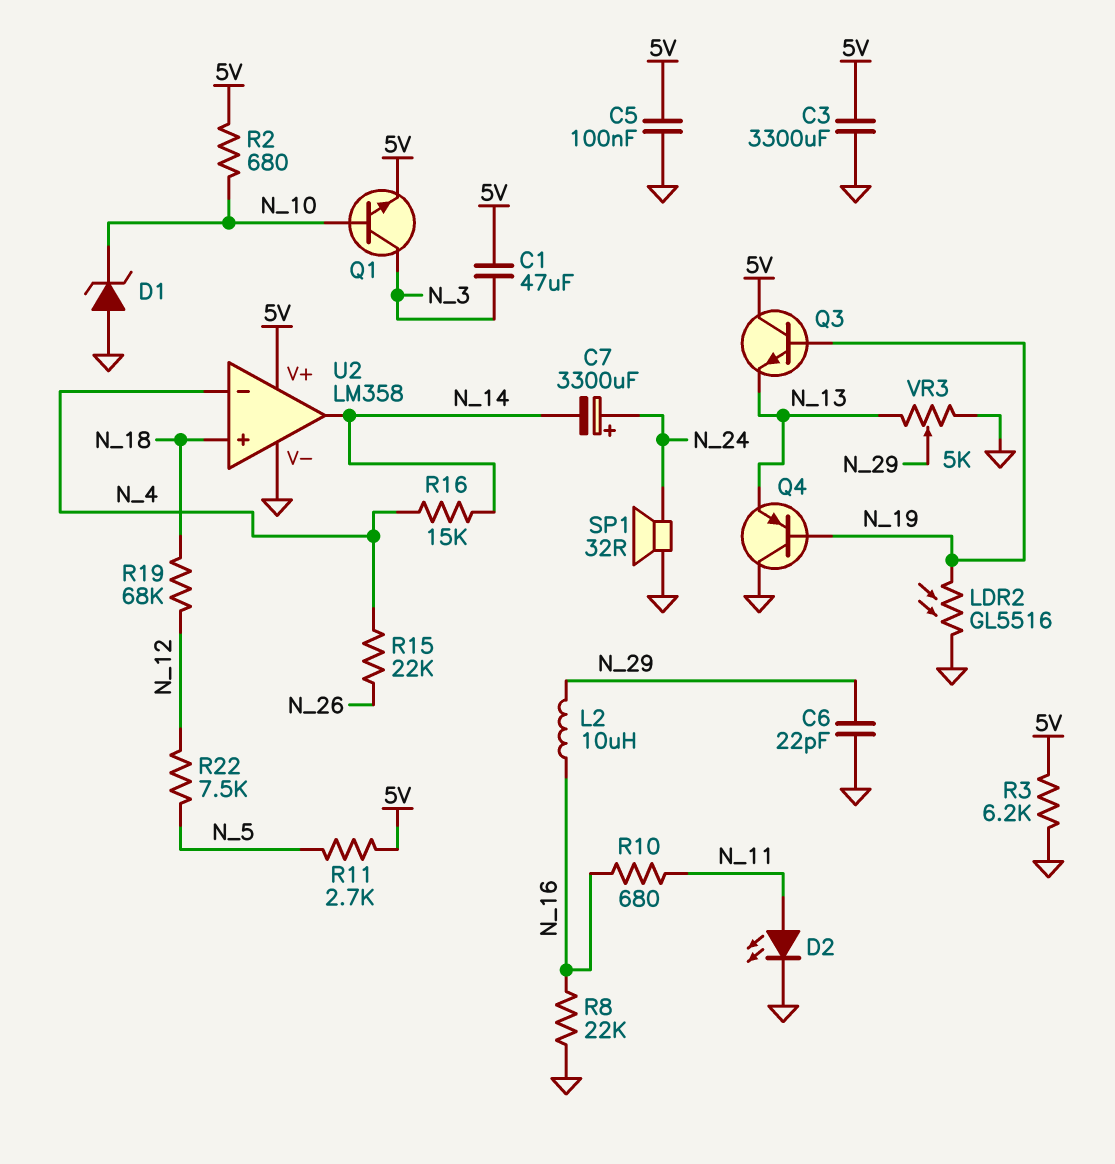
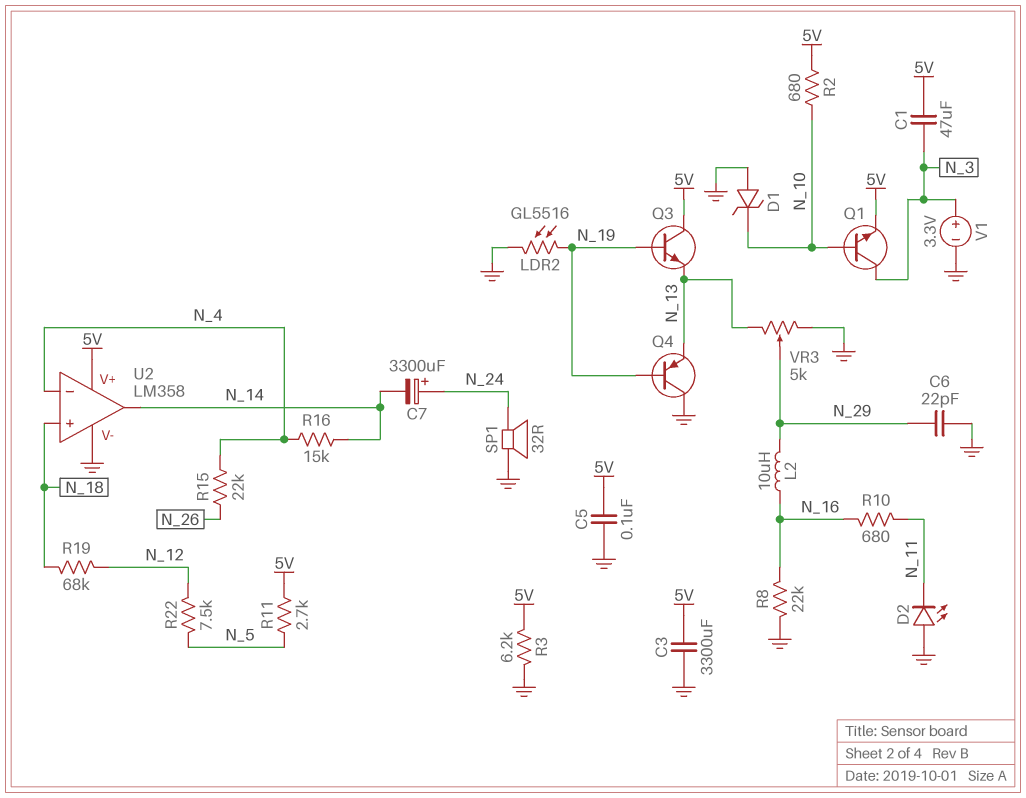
D2: LED (A N_11, K GND) -> LED (A GND, K N_11)
V1: none -> 3.3V (plus N_3, minus GND)

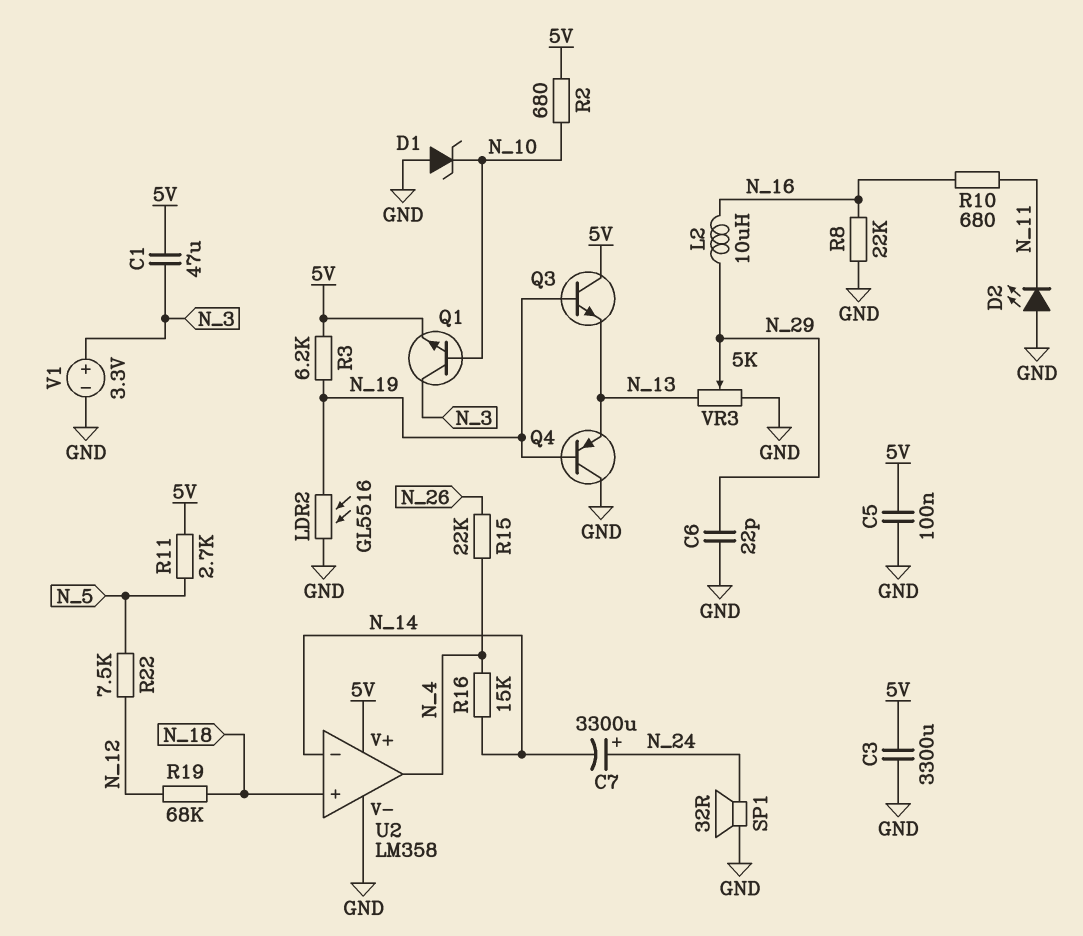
R3: 6.2k (5V, GND) -> 6.2k (5V, N_19)
U2 pin in-: N_4 -> N_14
U2 pin out: N_14 -> N_4

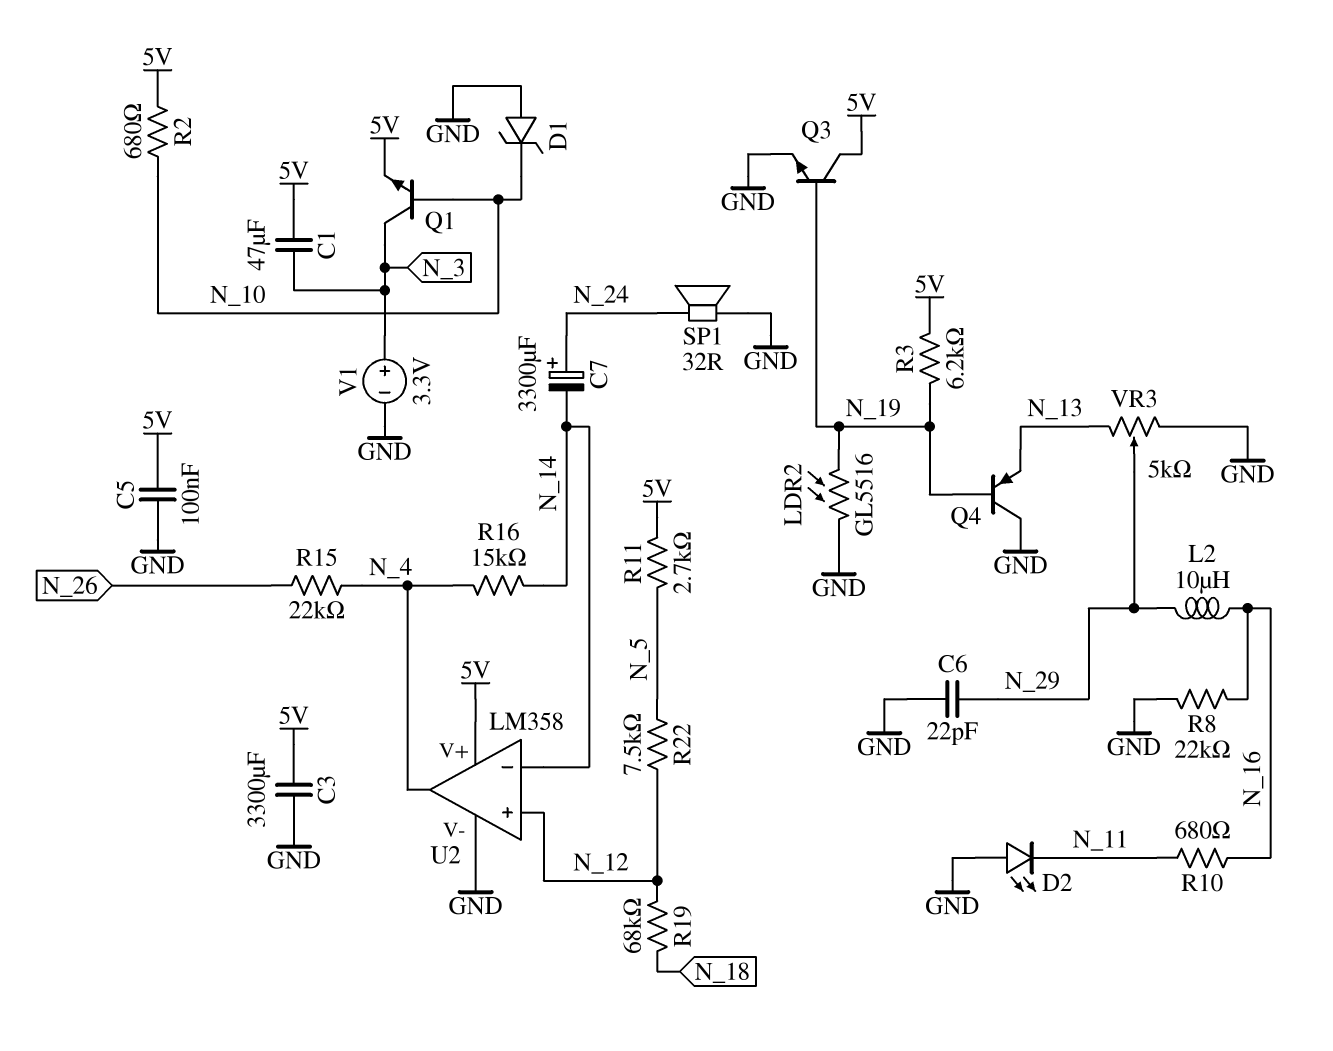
Q3: NPN (B N_19, C 5V, E N_13) -> NPN (B N_19, C 5V, E GND)
U2 pin in+: N_18 -> N_12

